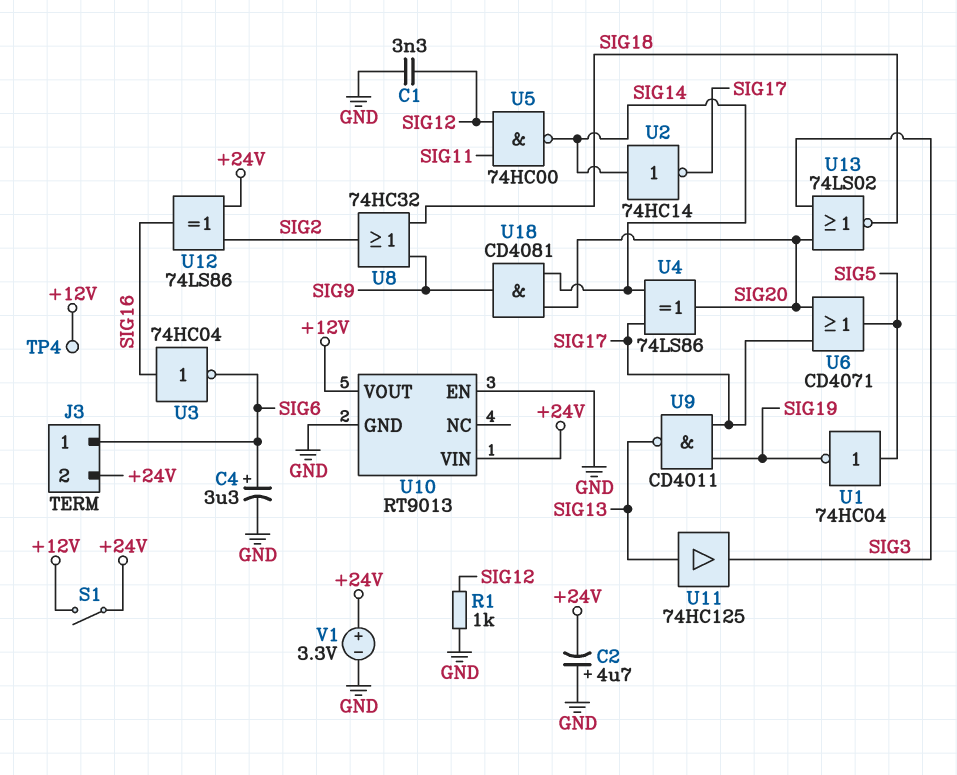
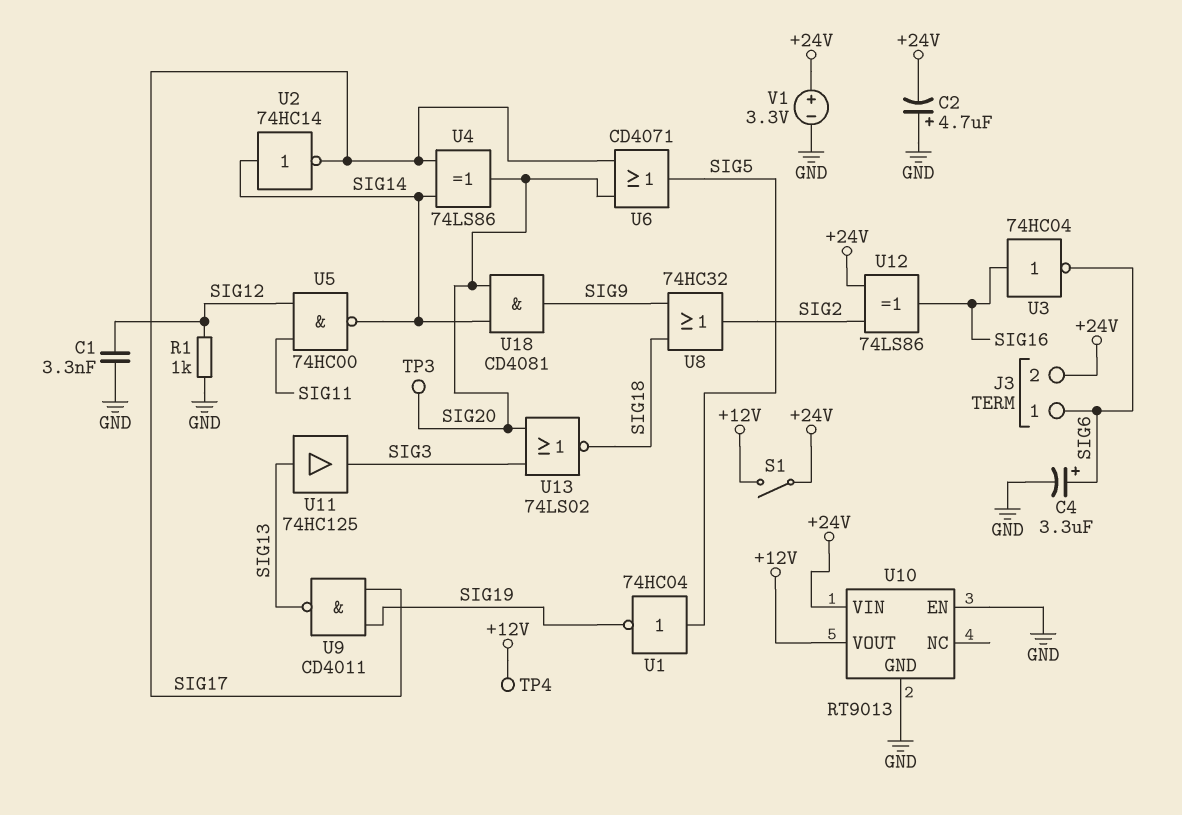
TP3: none -> test point (SIG20)

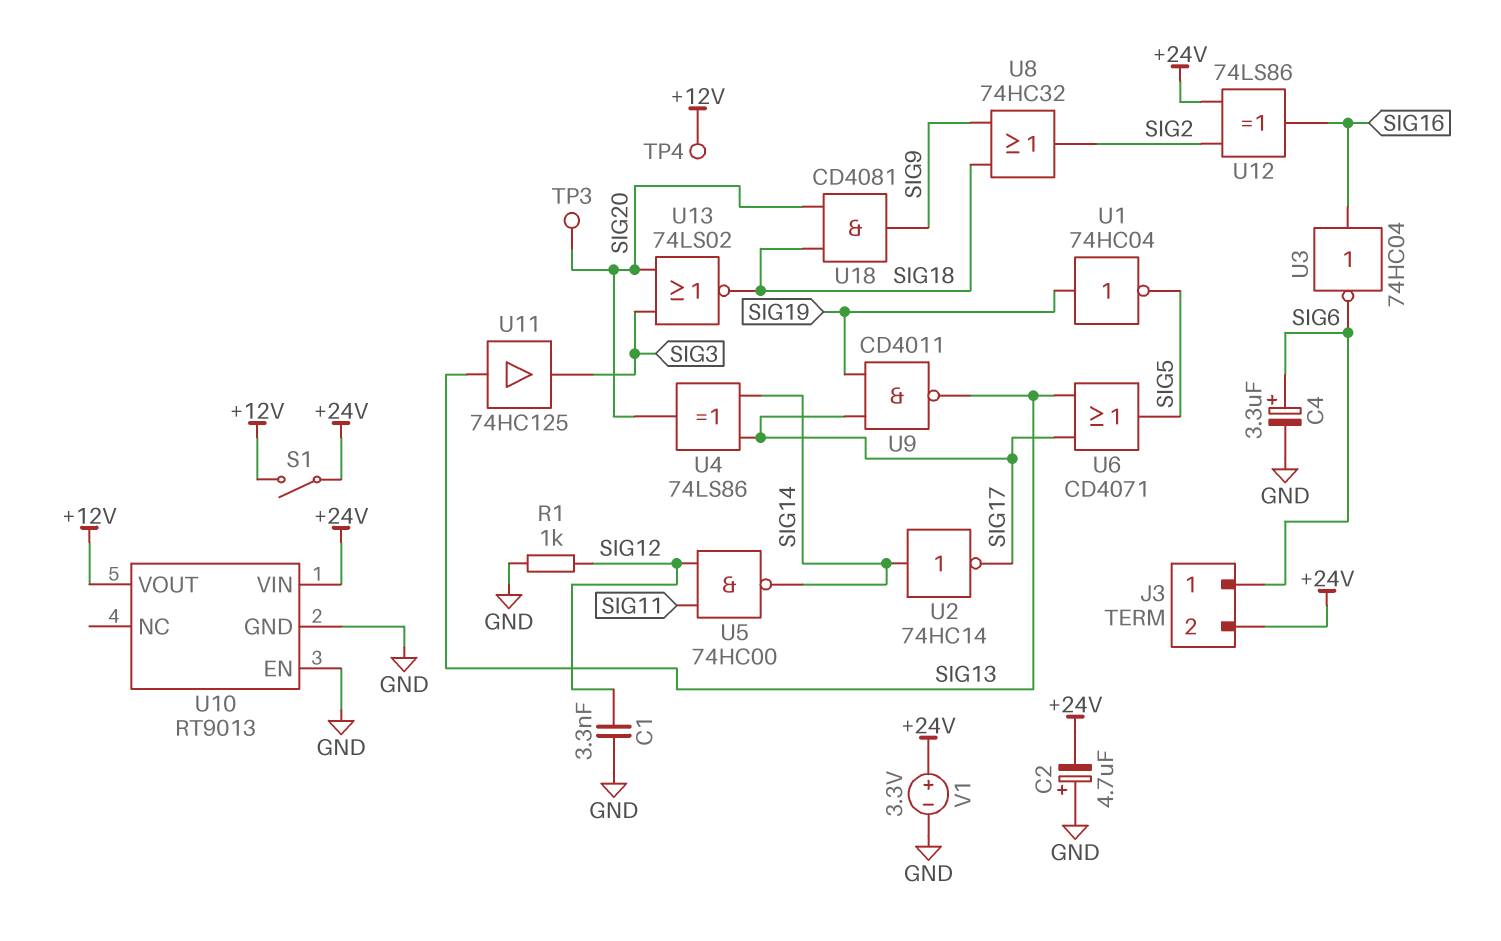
U1: NOT 74HC04 (in SIG5, out SIG19) -> NOT 74HC04 (in SIG19, out SIG5)
U6: OR CD4071 (in SIG17, in SIG20, out SIG5) -> OR CD4071 (in SIG13, in SIG17, out SIG5)
U18: AND CD4081 (in SIG14, in SIG20, out SIG9) -> AND CD4081 (in SIG18, in SIG20, out SIG9)

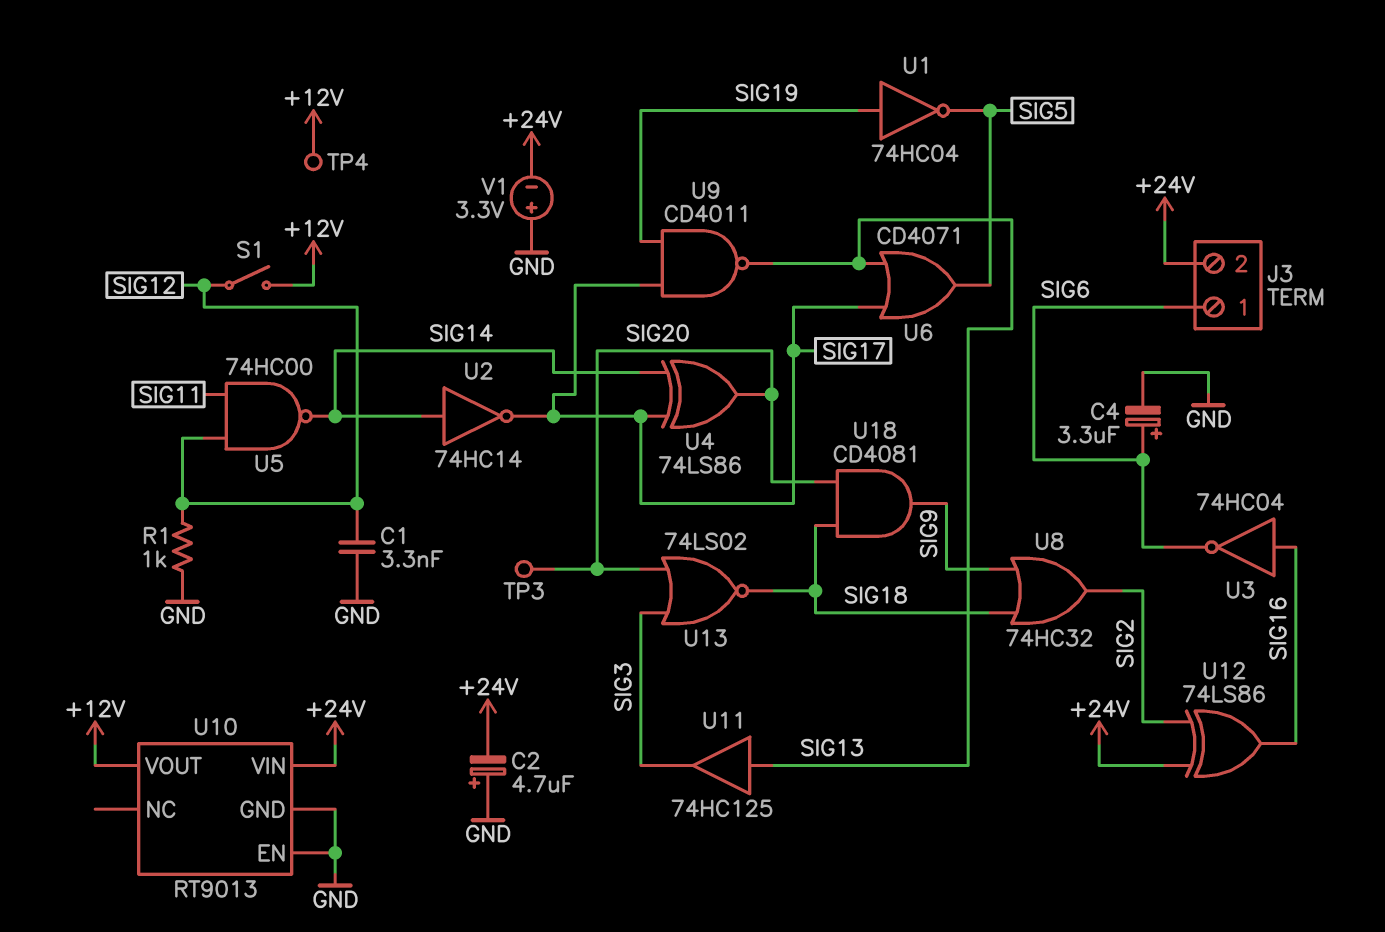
S1: switch (+12V, +24V) -> switch (+12V, SIG12)
V1: 3.3V (plus +24V, minus GND) -> 3.3V (plus GND, minus +24V)

